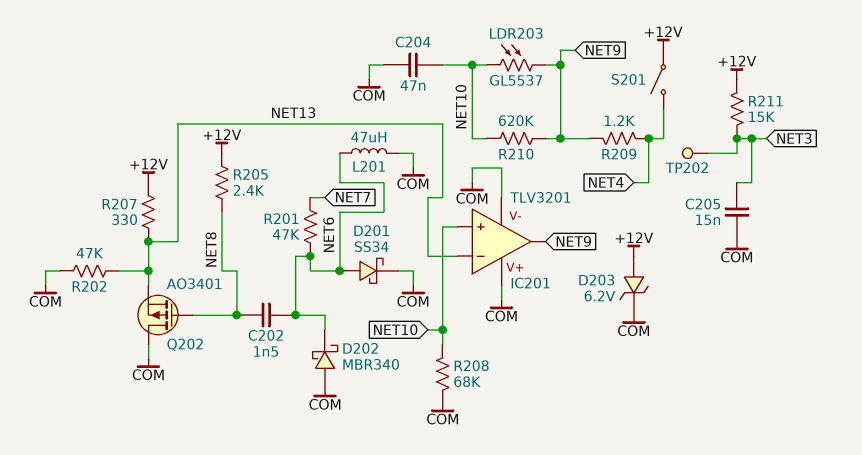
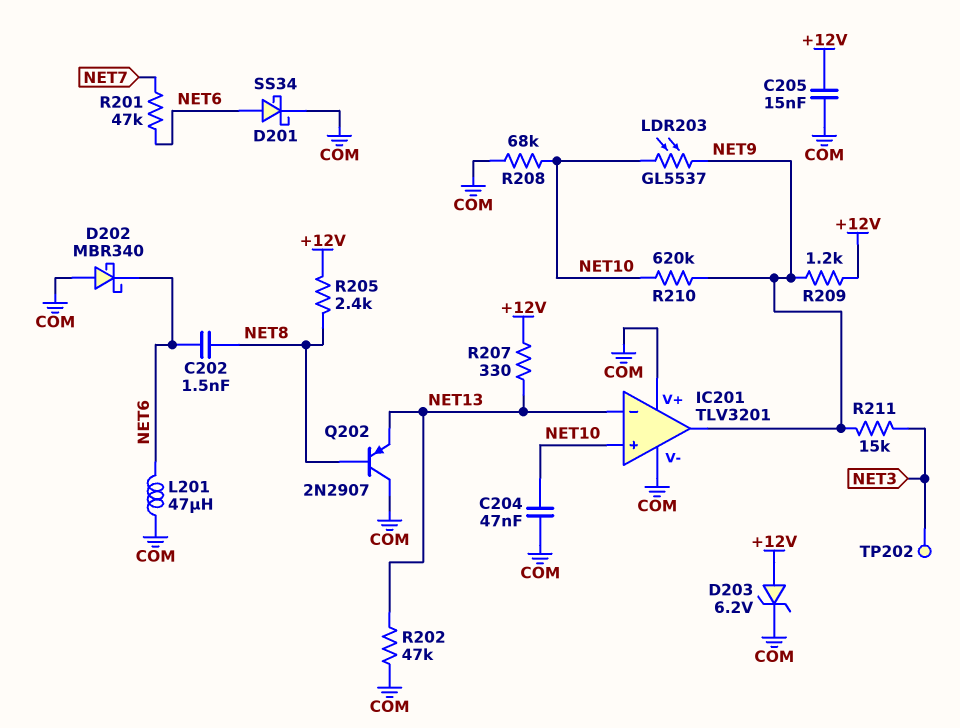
C205: 15nF (COM, NET3) -> 15nF (+12V, COM)
Q202: PMOS AO3401 (G NET8, D COM, S NET13) -> PNP 2N2907 (B NET8, C COM, E NET13)
R209: 1.2k (NET4, NET9) -> 1.2k (+12V, NET9)
R211: 15k (+12V, NET3) -> 15k (NET3, NET9)
S201: switch (+12V, NET4) -> none

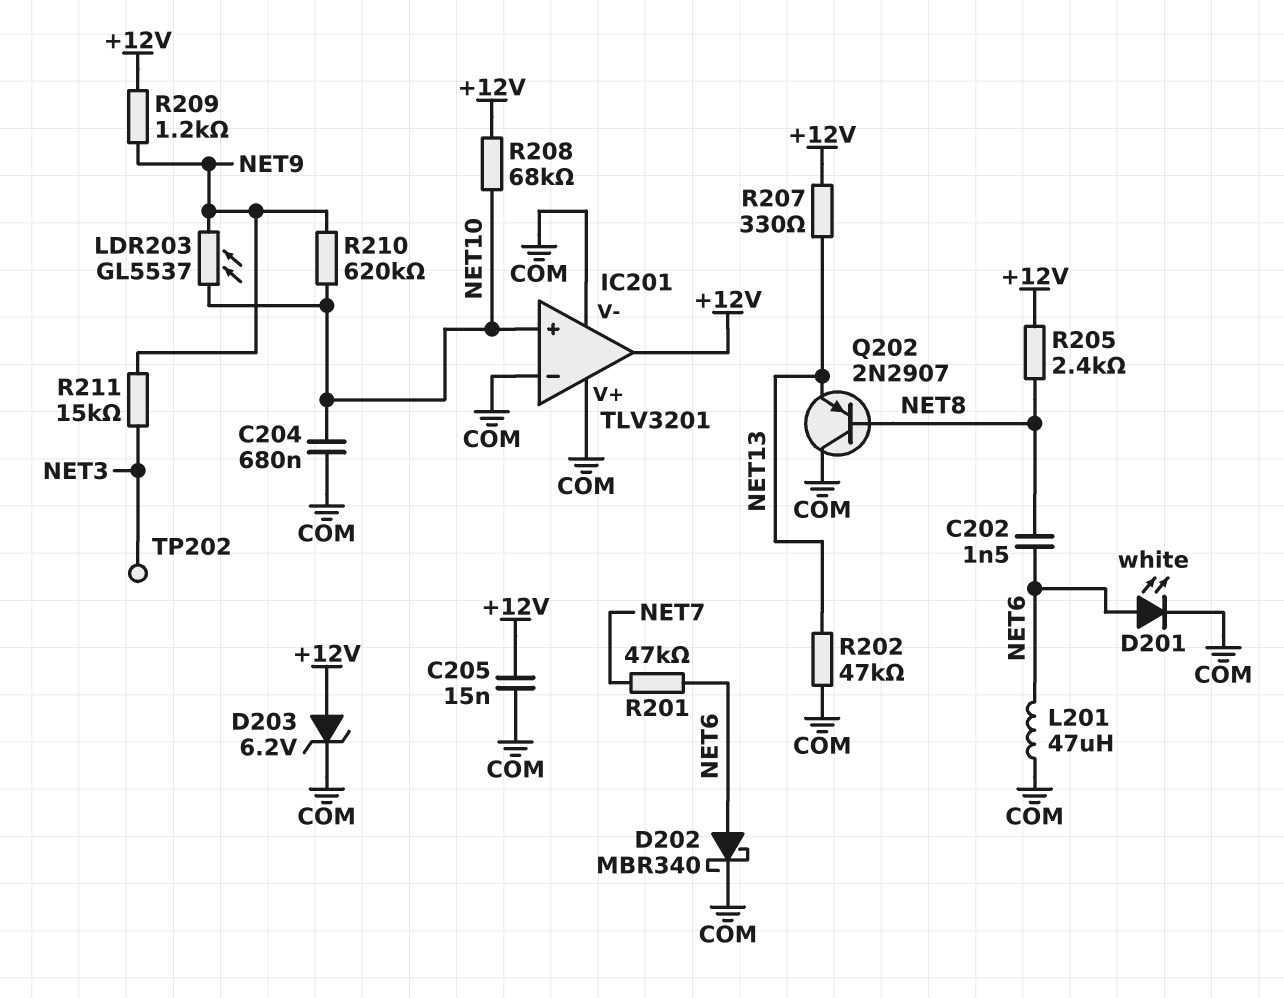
C204: 47nF (COM, NET10) -> 680nF (COM, NET10)
D201: schottky SS34 (A NET6, K COM) -> LED white (A NET6, K COM)
D202: schottky MBR340 (A COM, K NET6) -> schottky MBR340 (A NET6, K COM)
IC201 pin in-: NET13 -> COM
IC201 pin out: NET9 -> +12V
R208: 68k (COM, NET10) -> 68k (+12V, NET10)

